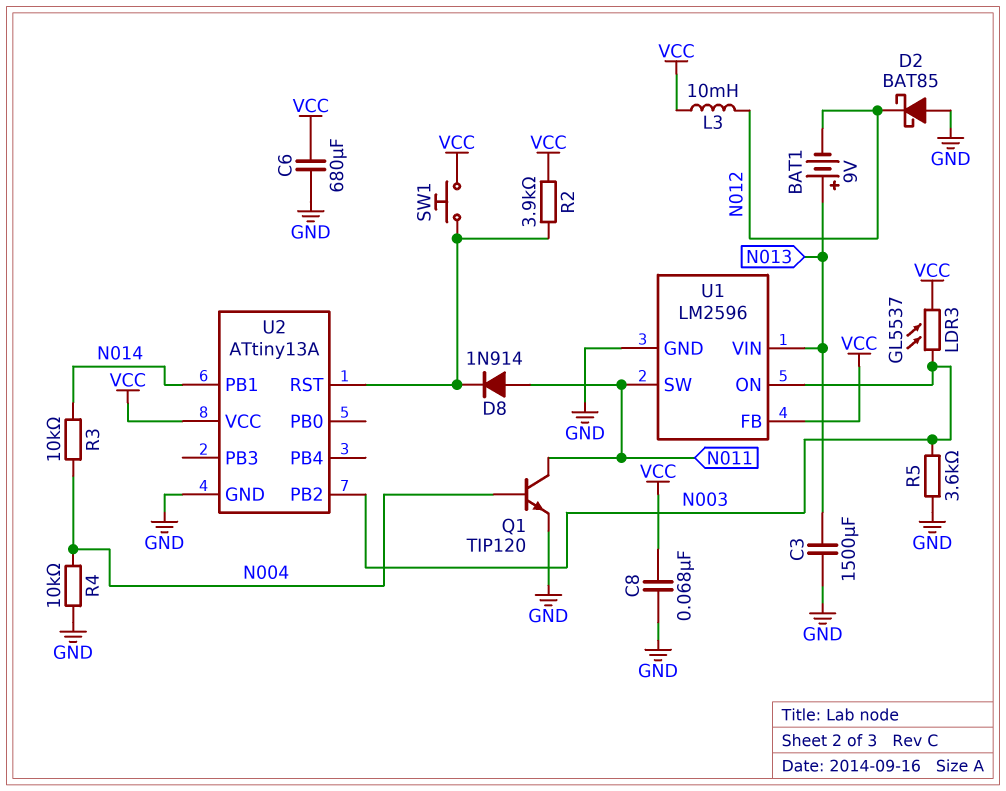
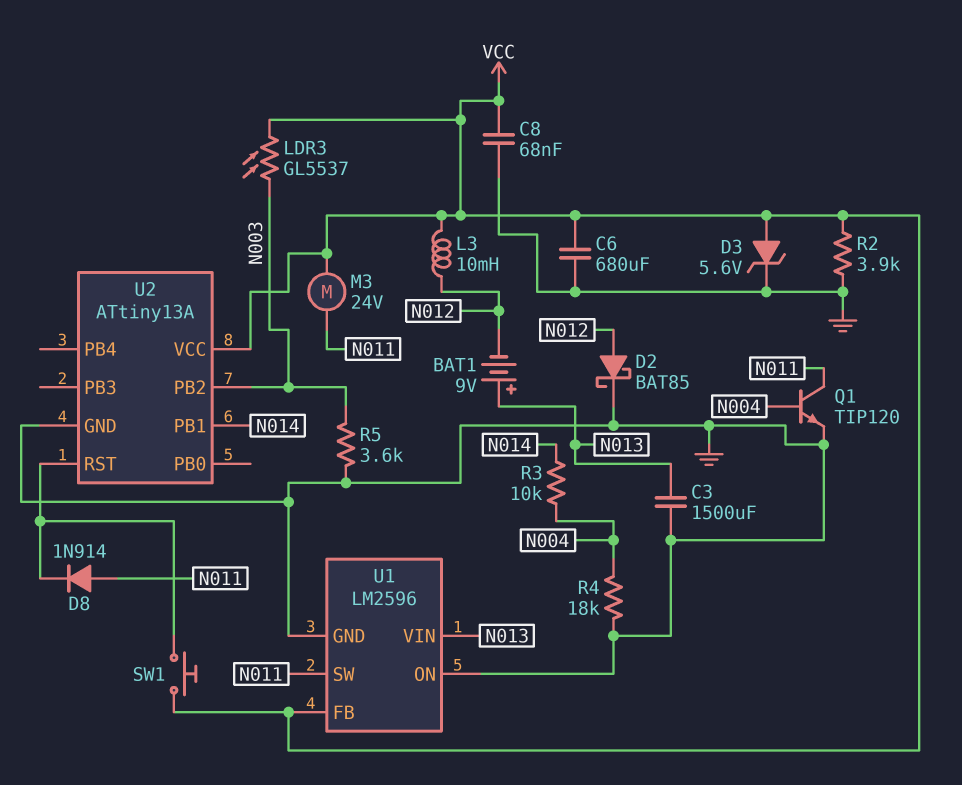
D2: schottky BAT85 (A GND, K N012) -> schottky BAT85 (A N012, K GND)
D3: none -> zener 5.6V (A VCC, K GND)
M3: none -> motor 24V (N011, VCC)
R2: 3.9k (U2/RST, VCC) -> 3.9k (GND, VCC)
R4: 10k (GND, N004) -> 18k (GND, N004)
U1 pin ON: N003 -> GND

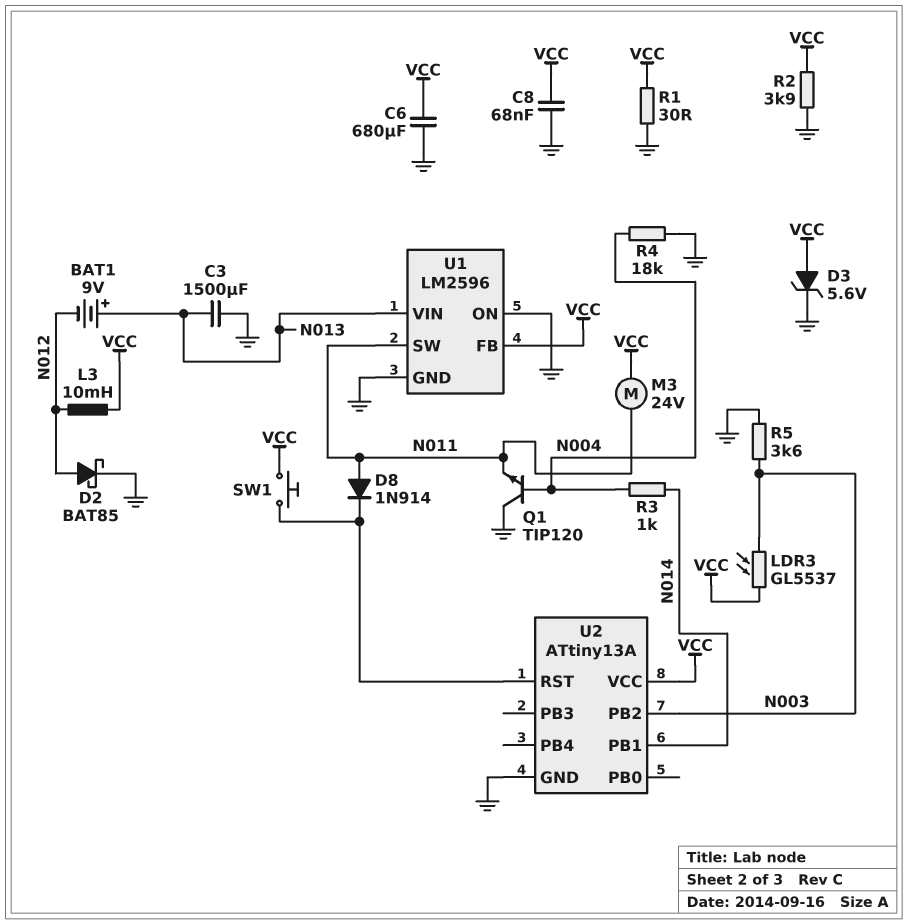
Q1: NPN TIP120 (B N004, C N011, E GND) -> NPN TIP120 (B N004, C GND, E N011)
R1: none -> 30 (GND, VCC)
R3: 10k (N004, N014) -> 1k (N004, N014)

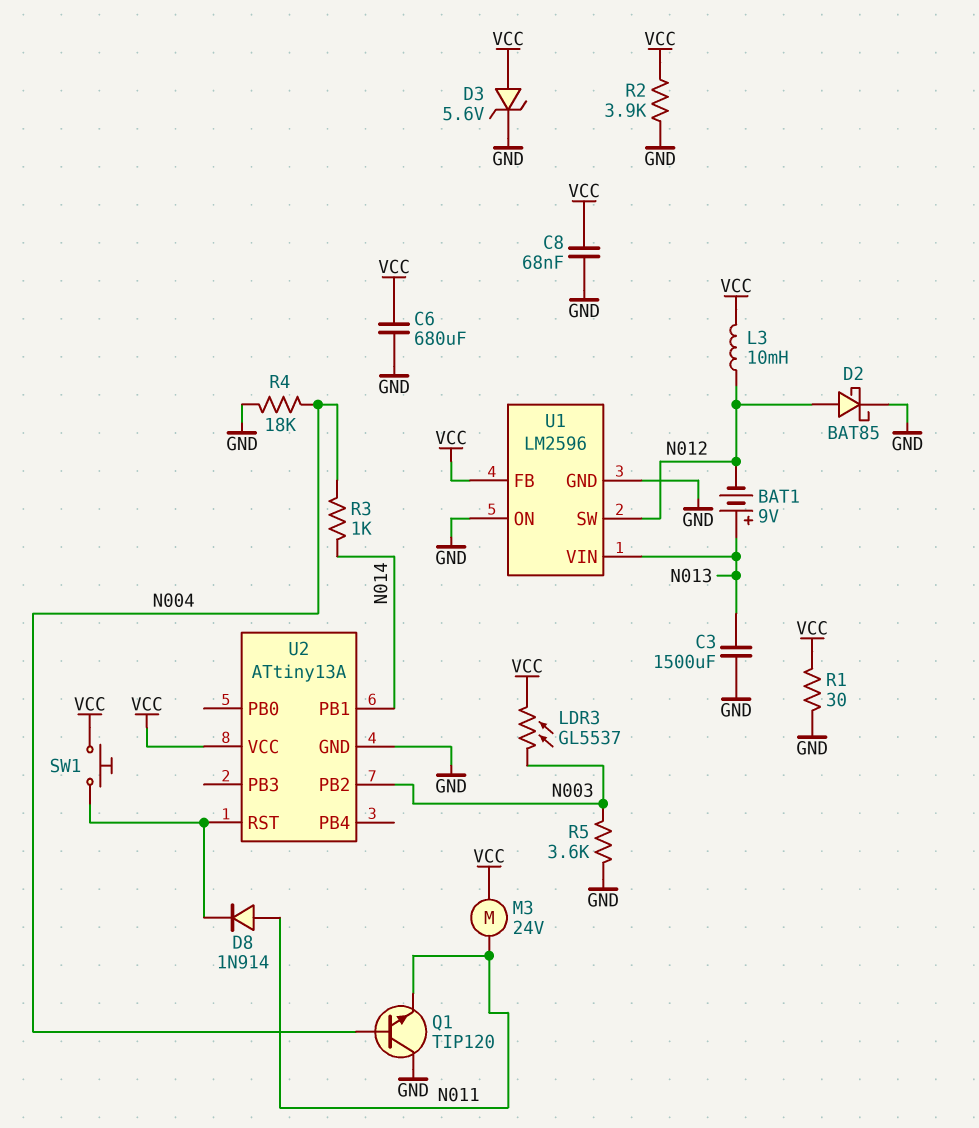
U1 pin SW: N011 -> N012

